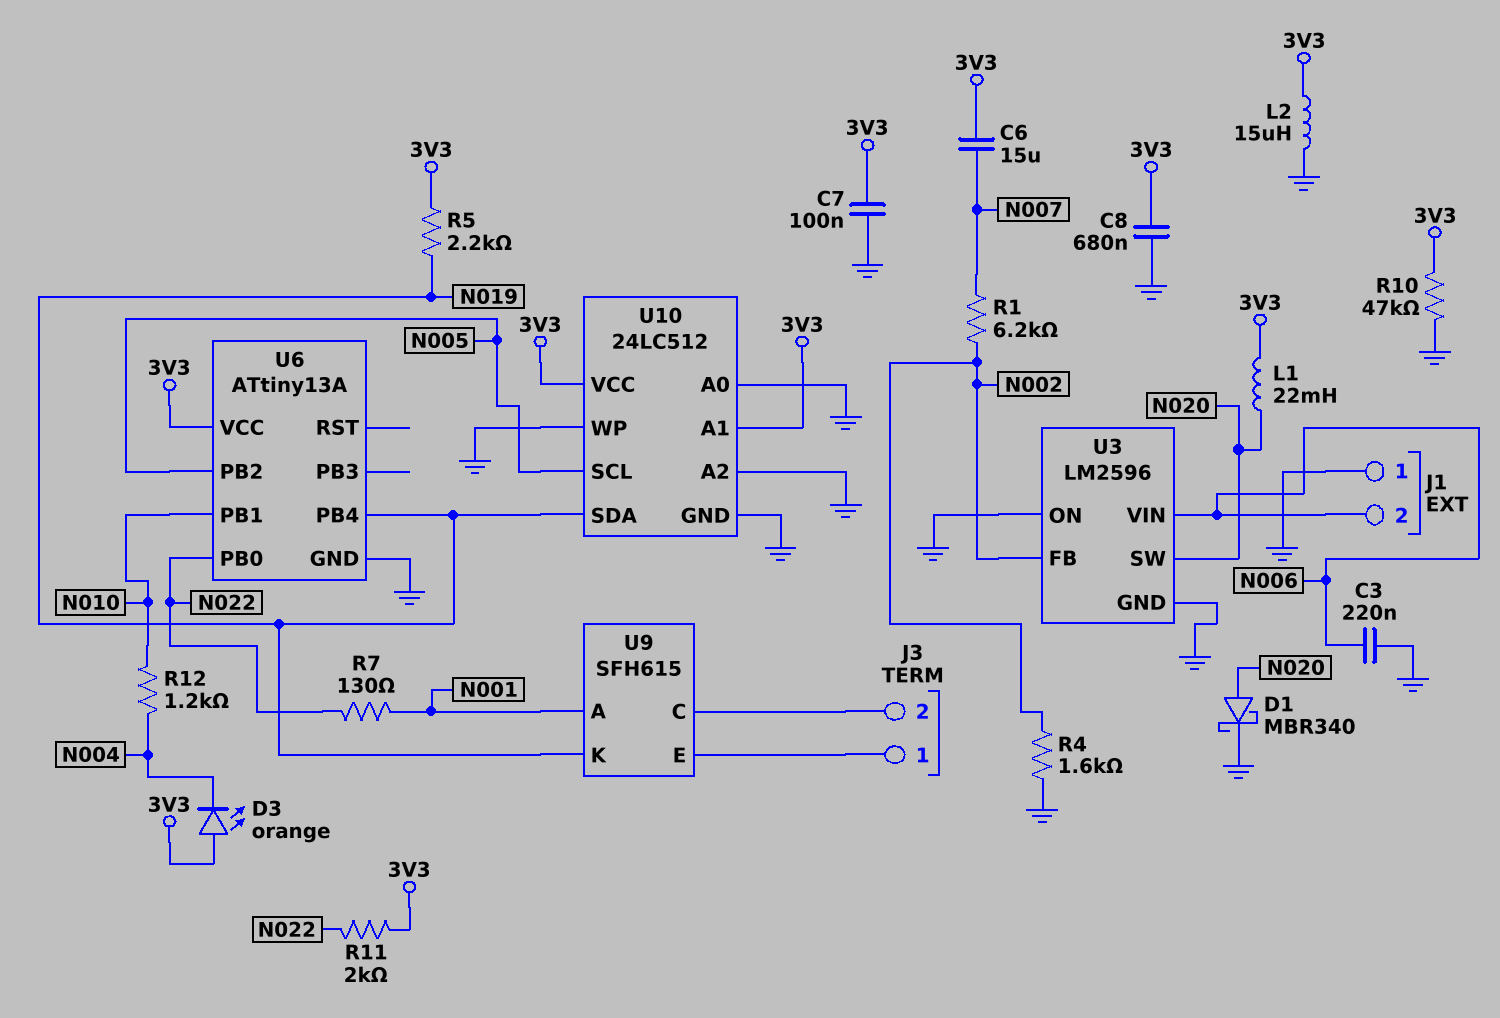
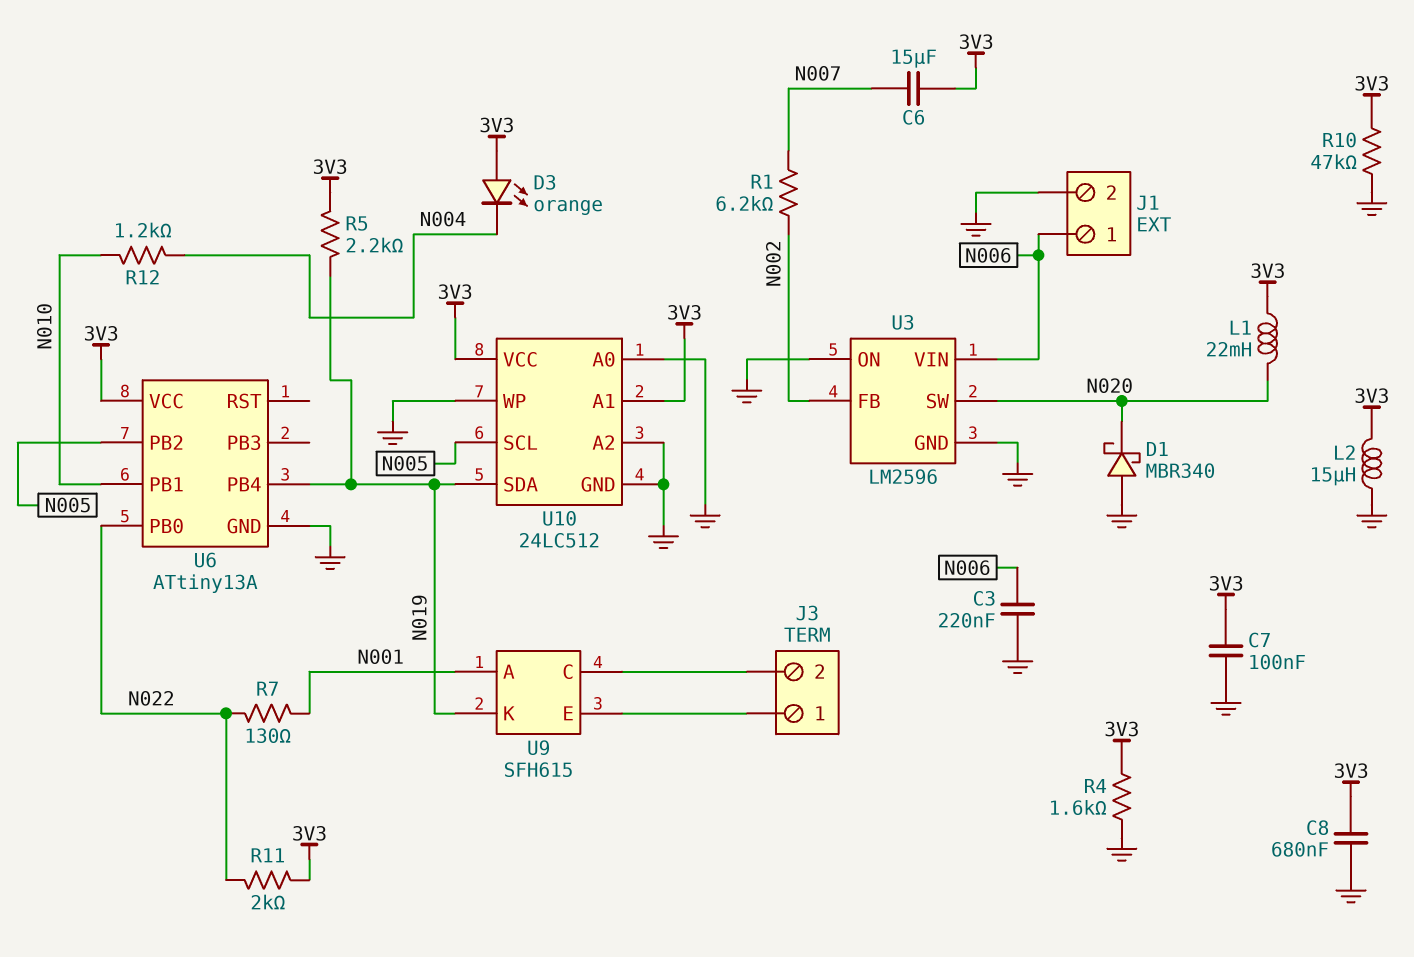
D1: schottky MBR340 (A N020, K GND) -> schottky MBR340 (A GND, K N020)
J1 pin 1: GND -> N006
J1 pin 2: N006 -> GND
R4: 1.6k (GND, N002) -> 1.6k (3V3, GND)

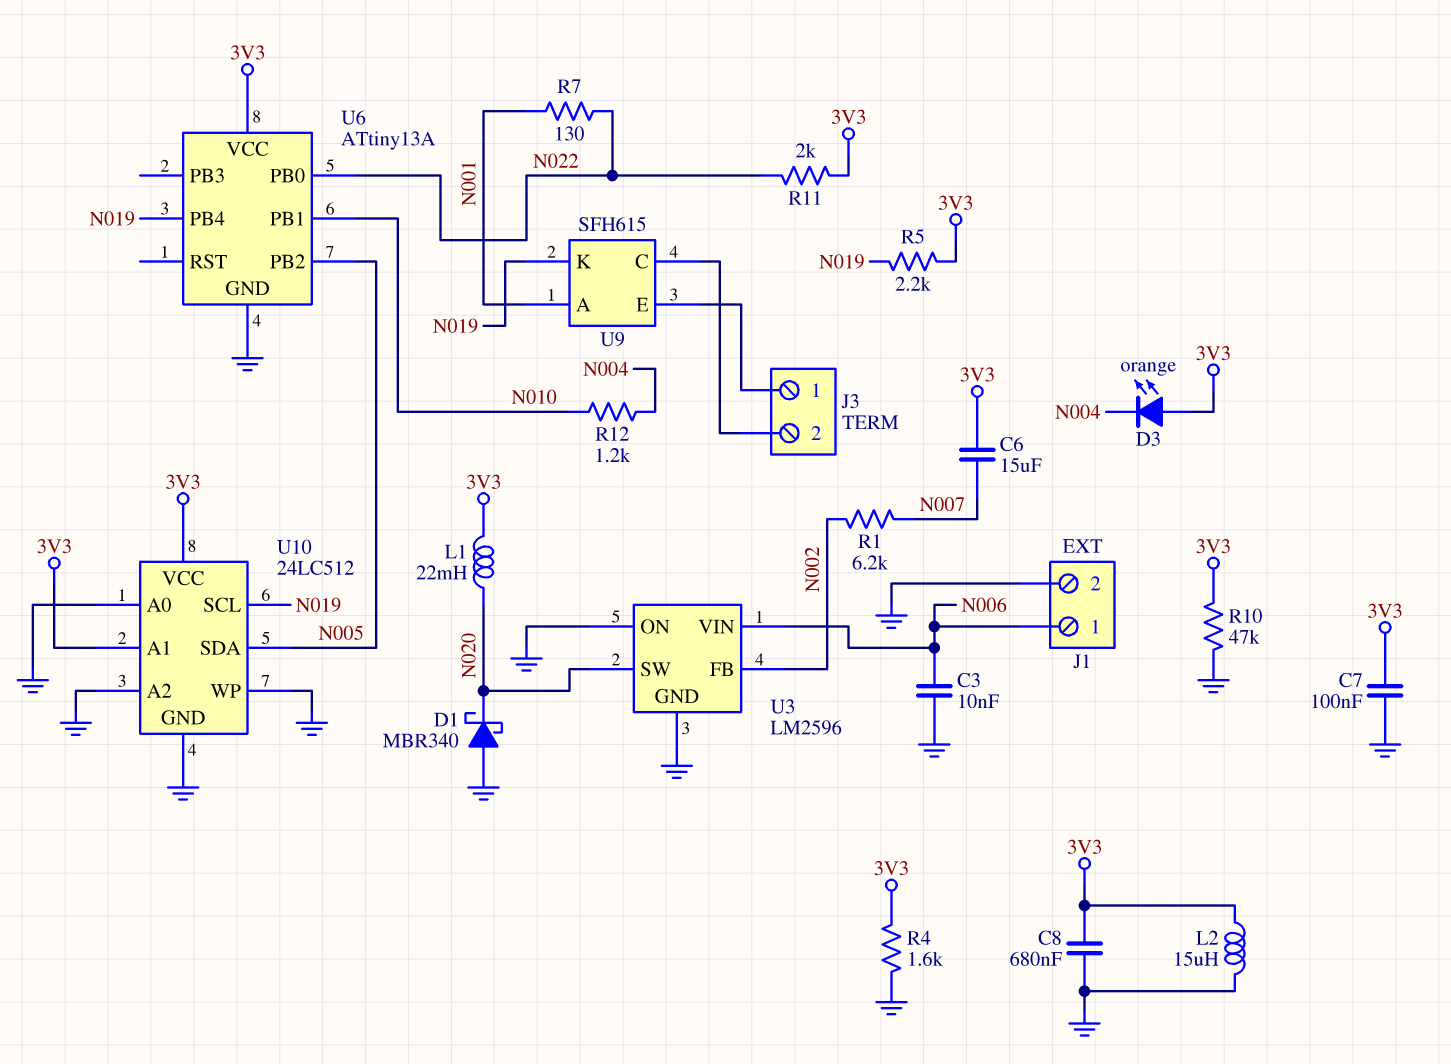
C3: 220nF (GND, N006) -> 10nF (GND, N006)
U10 pin SCL: N005 -> N019
U10 pin SDA: N019 -> N005

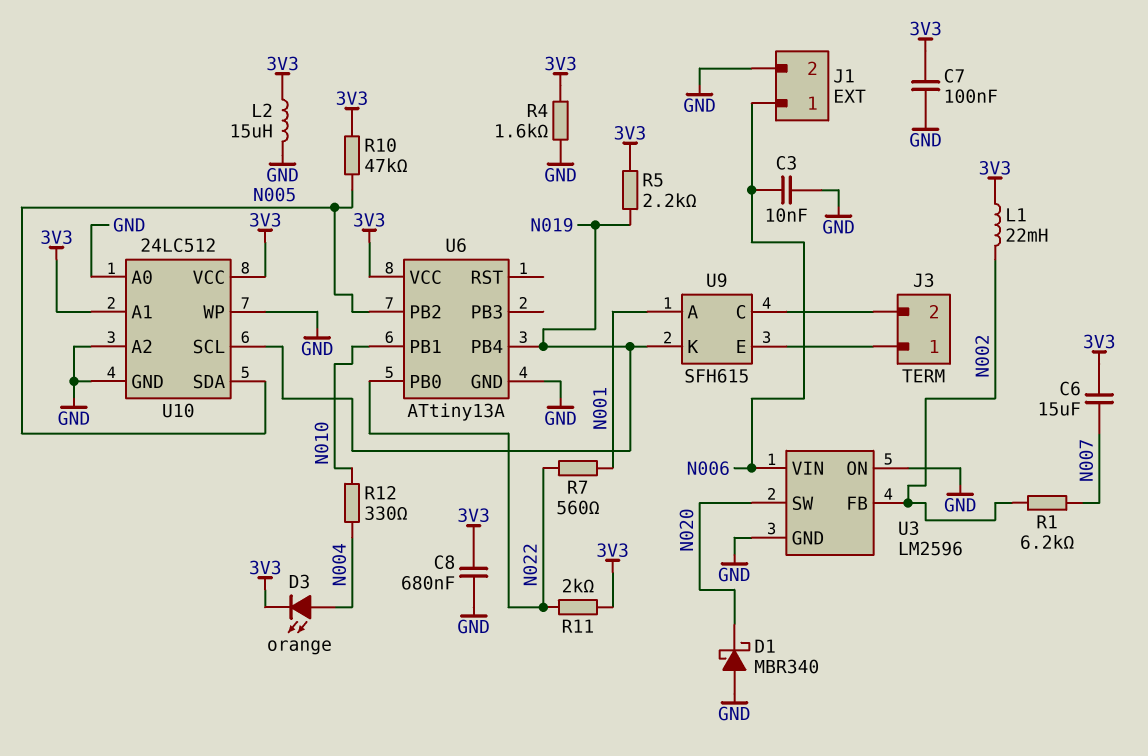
D3: LED orange (A 3V3, K N004) -> LED orange (A N004, K 3V3)
L1: 22mH (3V3, N020) -> 22mH (3V3, N002)
R7: 130 (N001, N022) -> 560 (N001, N022)
R10: 47k (3V3, GND) -> 47k (3V3, N005)
R12: 1.2k (N004, N010) -> 330 (N004, N010)

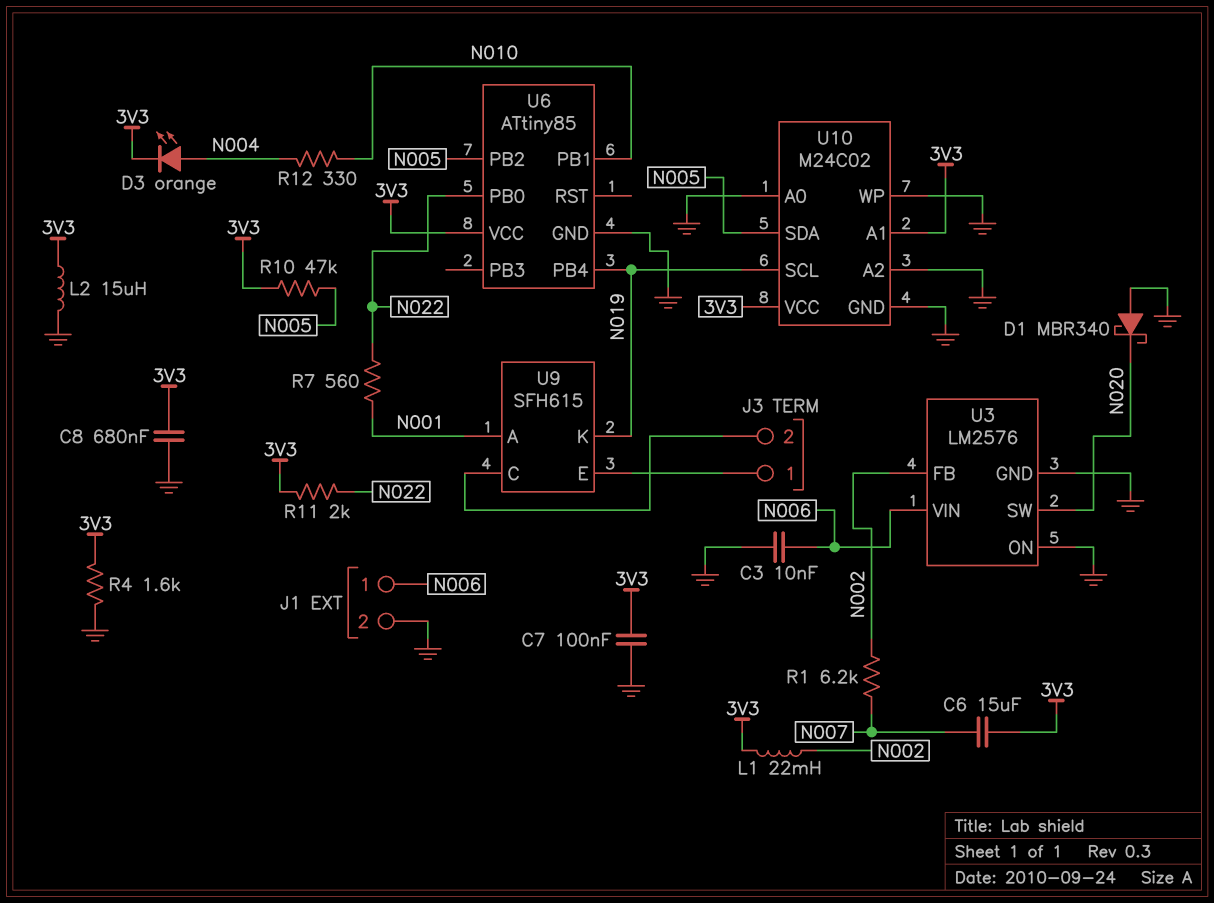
R5: 2.2k (3V3, N019) -> none
U3: LM2596 -> LM2576
U6: ATtiny13A -> ATtiny85
U10: 24LC512 -> M24C02

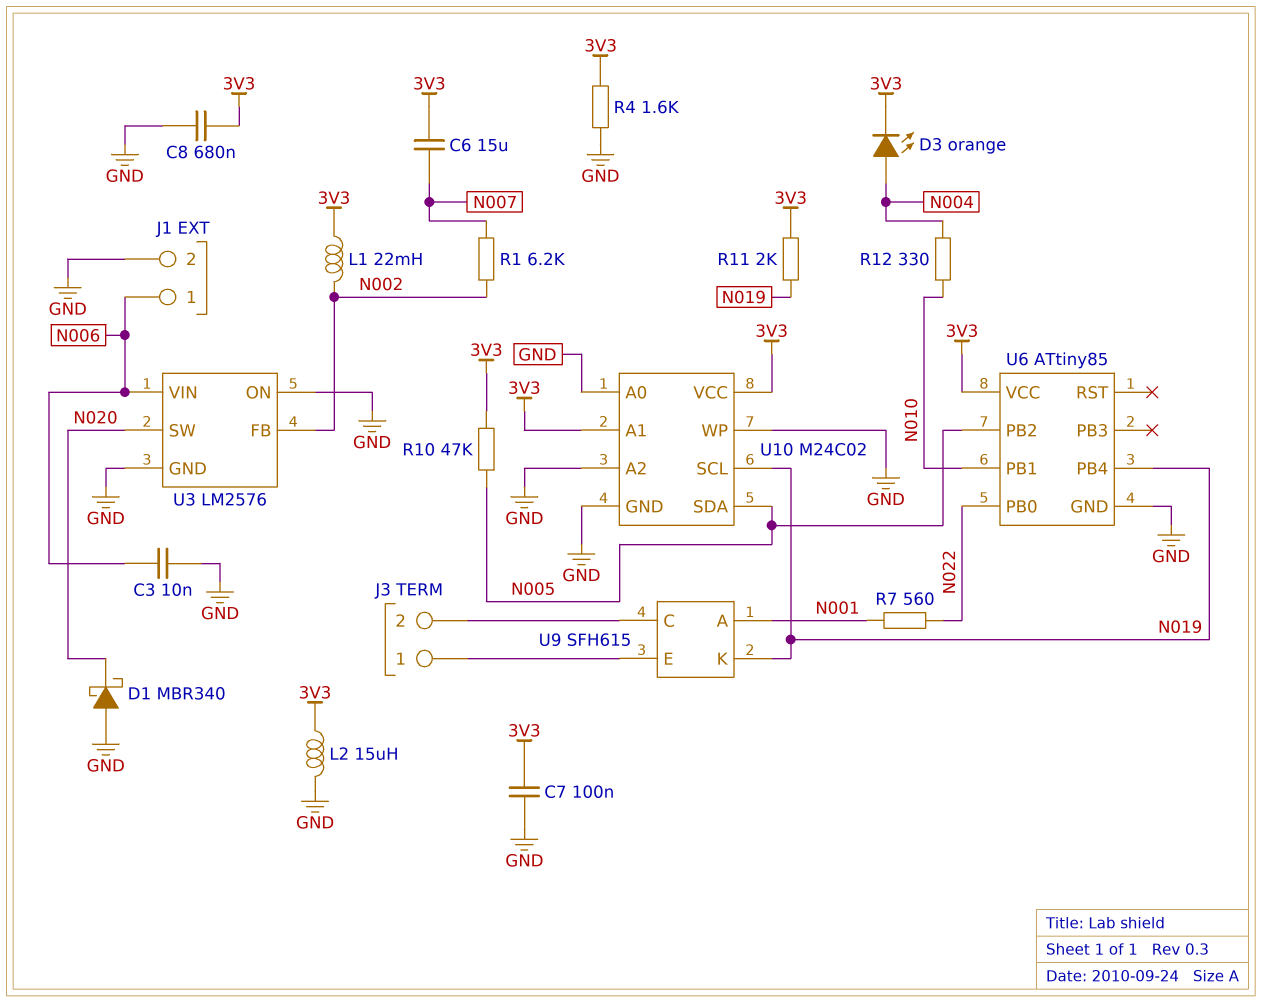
R11: 2k (3V3, N022) -> 2k (3V3, N019)

